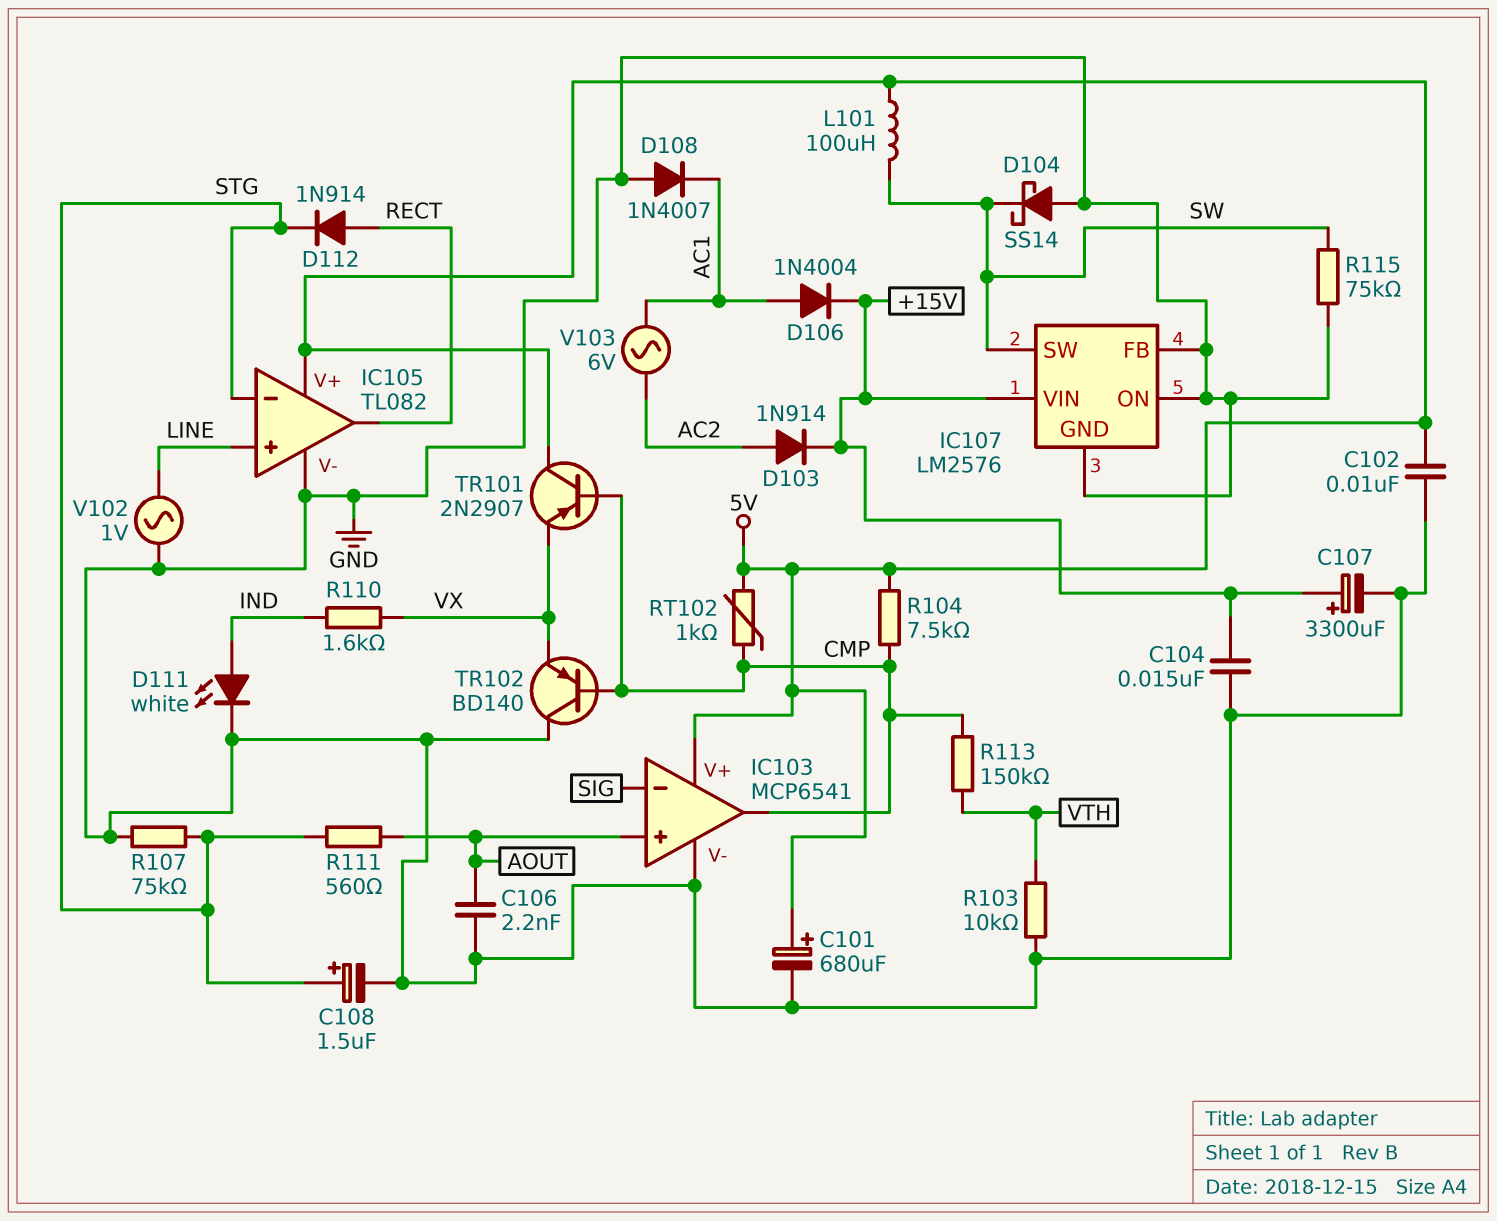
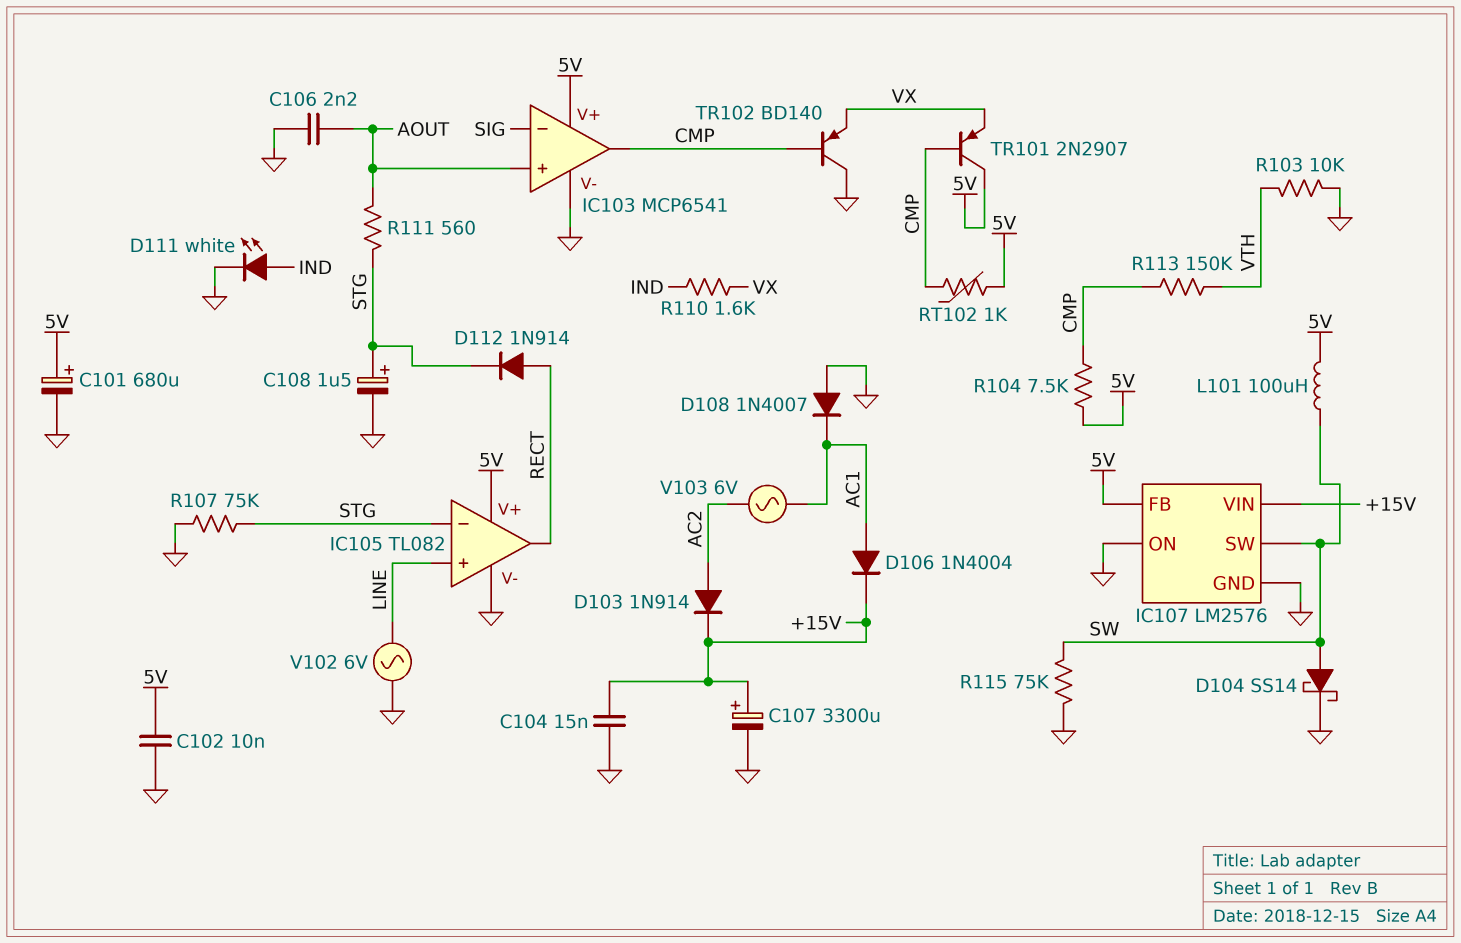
D104: schottky SS14 (A GND, K SW) -> schottky SS14 (A SW, K GND)
IC107 pin FB: GND -> 5V
V102: AC 1V (GND, LINE) -> AC 6V (GND, LINE)

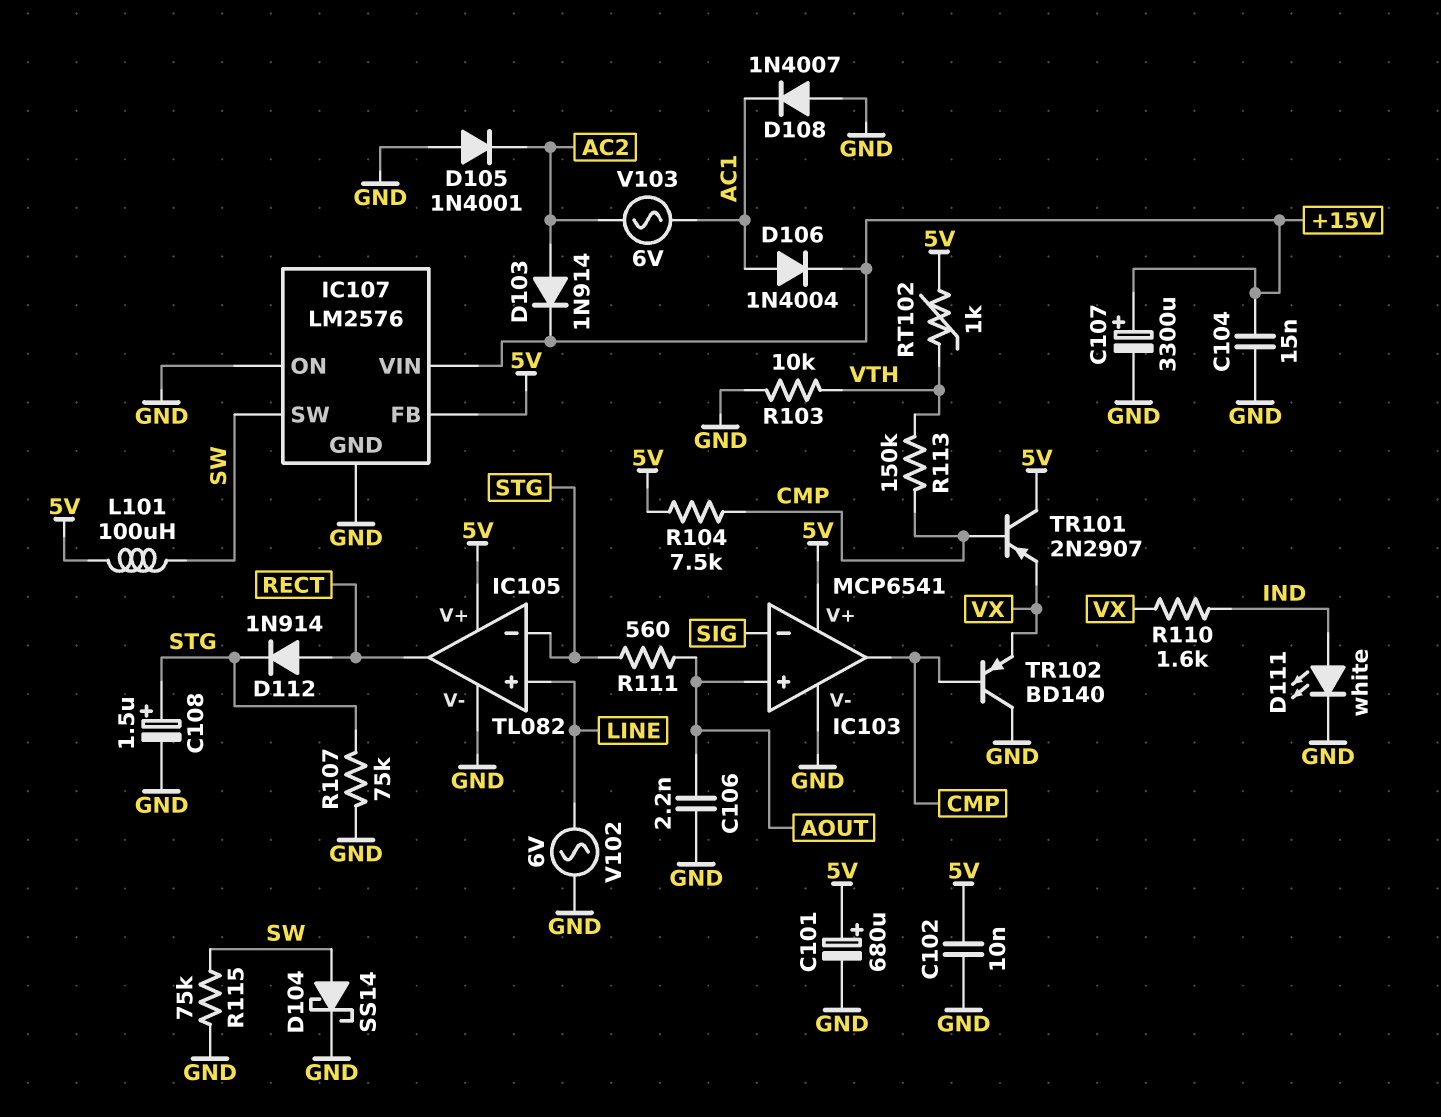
D105: none -> diode 1N4001 (A GND, K AC2)
RT102: 1k (5V, CMP) -> 1k (5V, VTH)

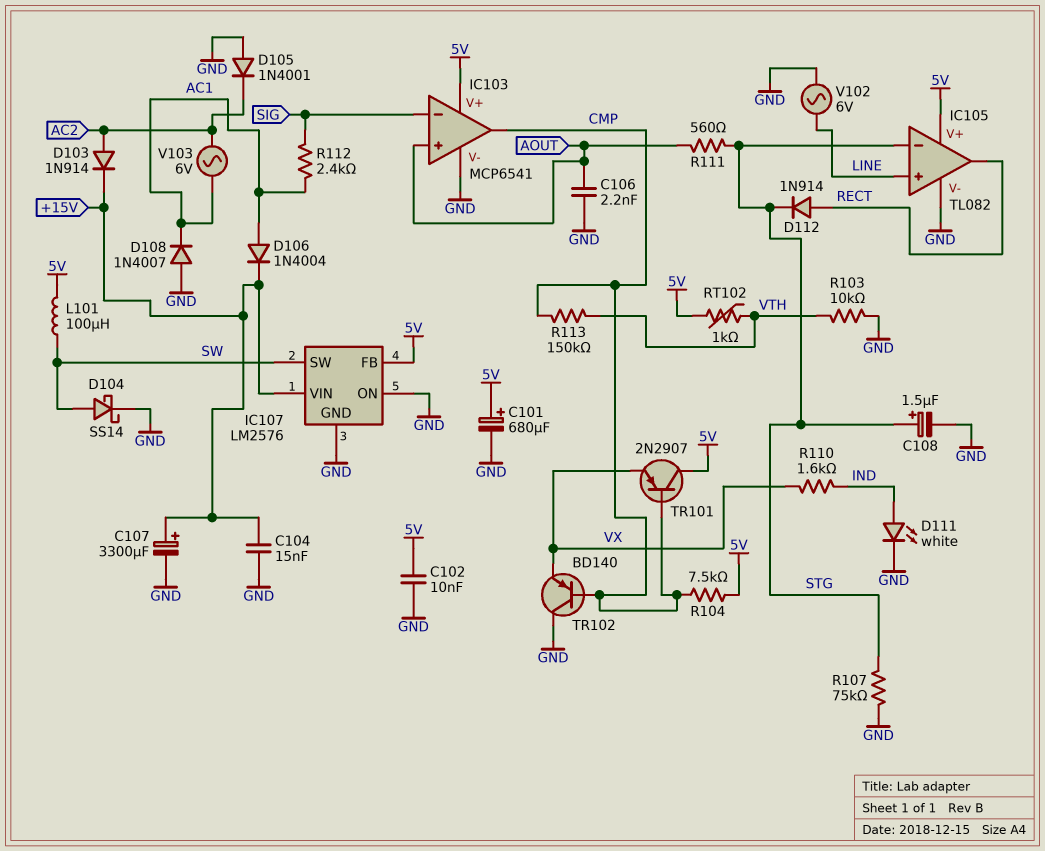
R112: none -> 2.4k (AC1, SIG)
R115: 75k (GND, SW) -> none

